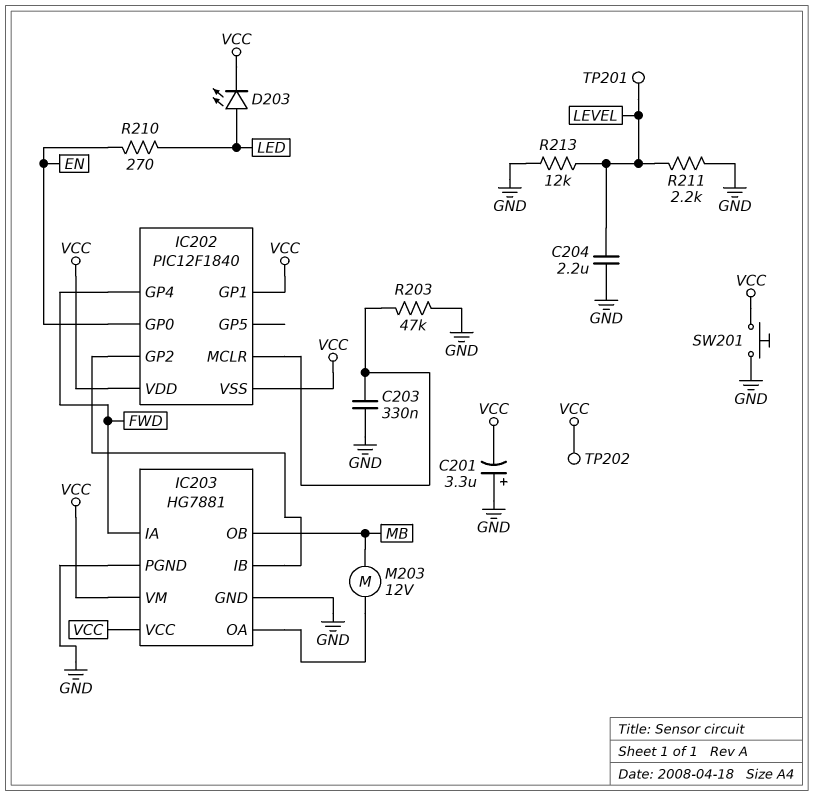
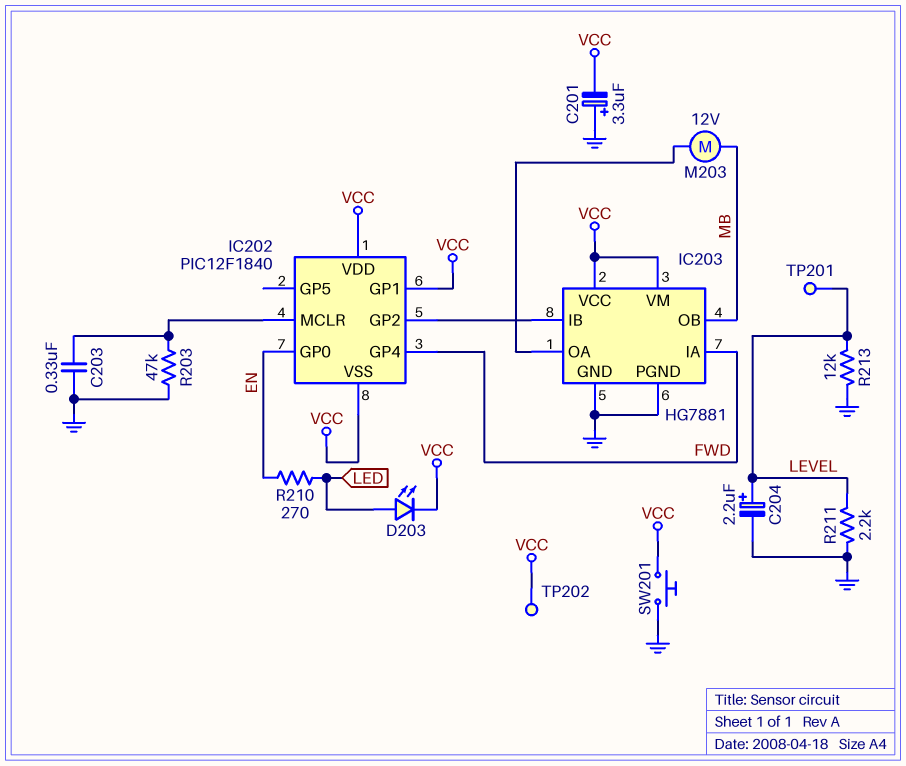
C204: 2.2uF (GND, LEVEL) -> 2.2uF (plus LEVEL, minus GND)

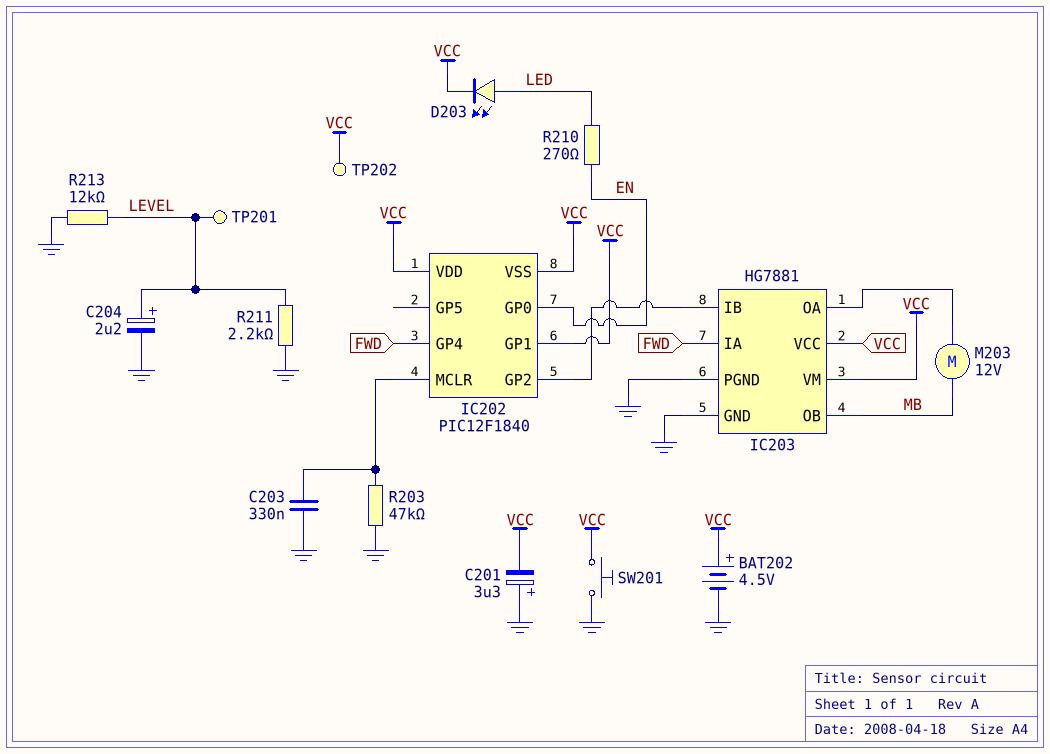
BAT202: none -> 4.5V (plus VCC, minus GND)

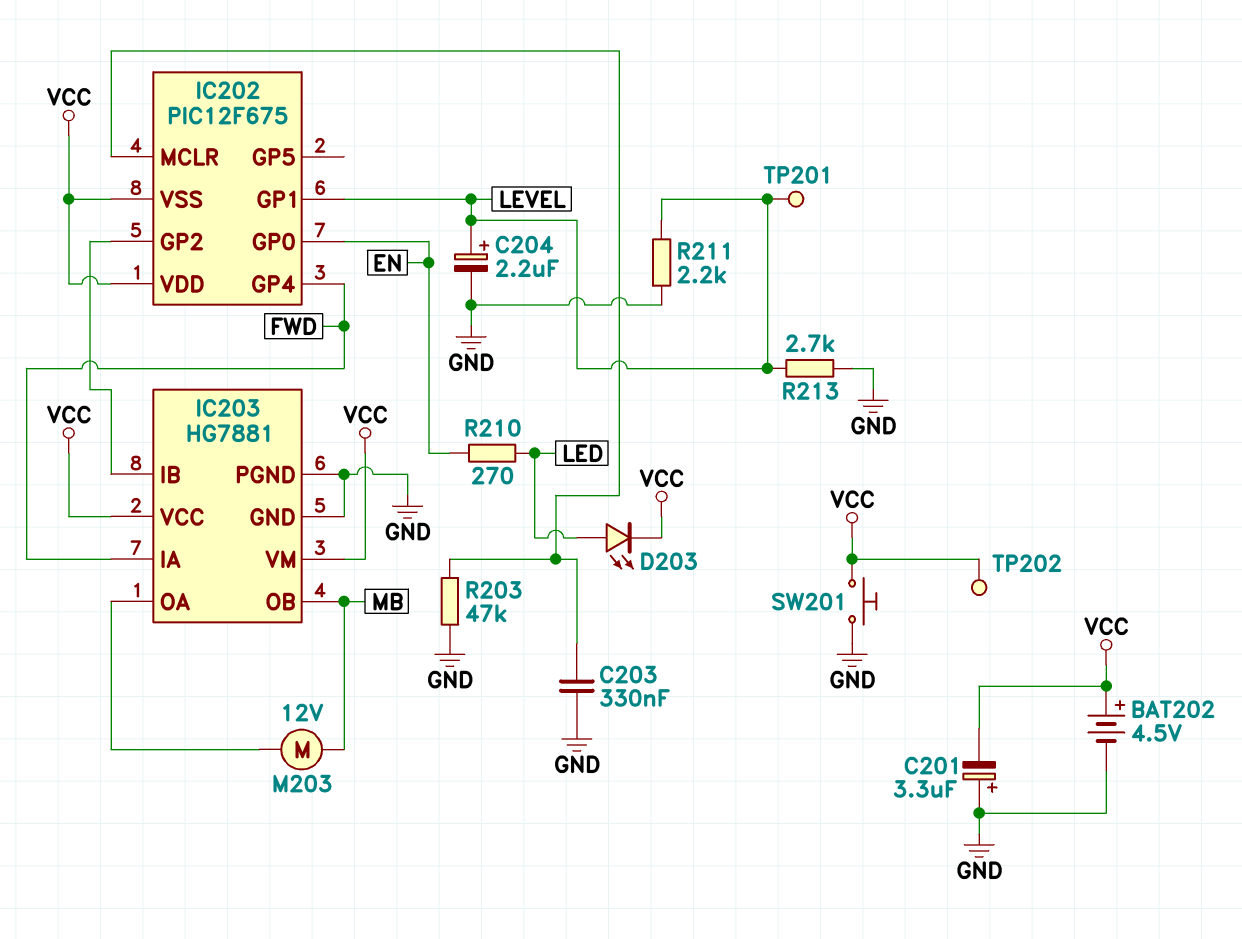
IC202: PIC12F1840 -> PIC12F675
IC202 pin GP1: VCC -> LEVEL
R213: 12k (GND, LEVEL) -> 2.7k (GND, LEVEL)

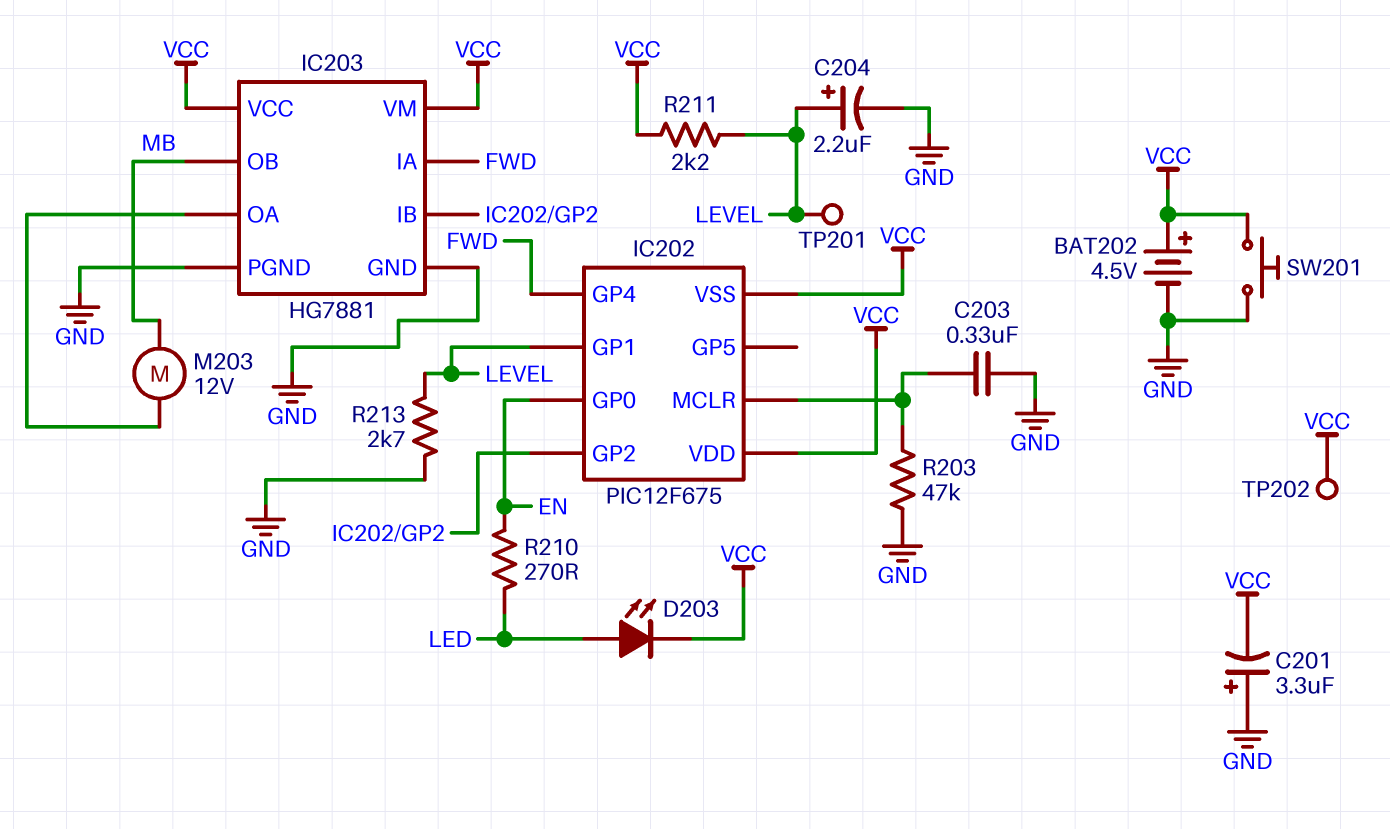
R211: 2.2k (GND, LEVEL) -> 2.2k (LEVEL, VCC)

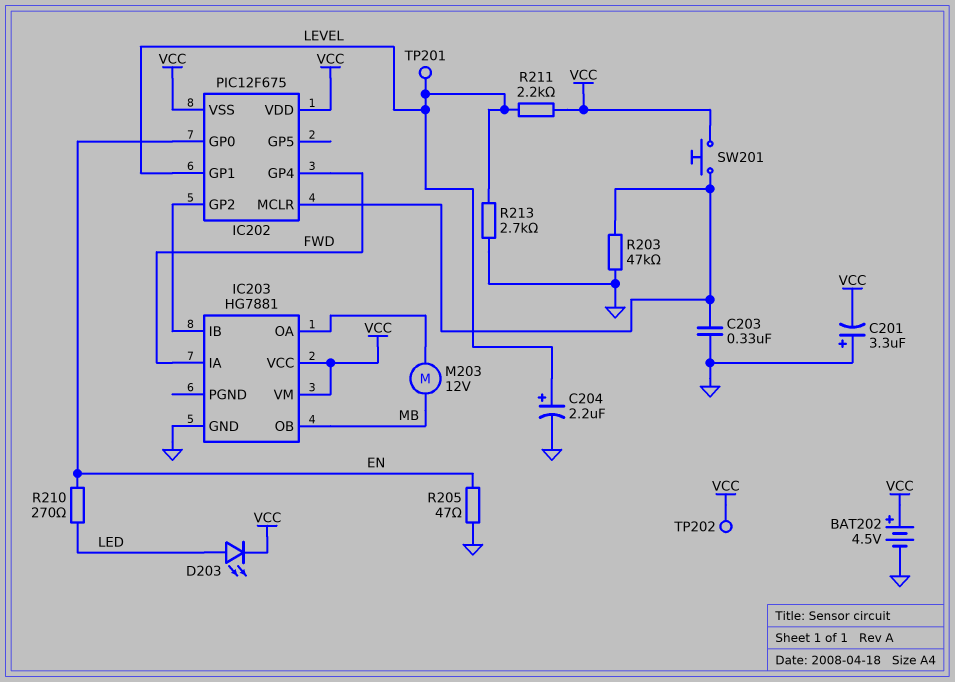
IC203 pin PGND: GND -> none
R205: none -> 47 (EN, GND)
SW201: button (GND, VCC) -> button (IC202/MCLR, VCC)

